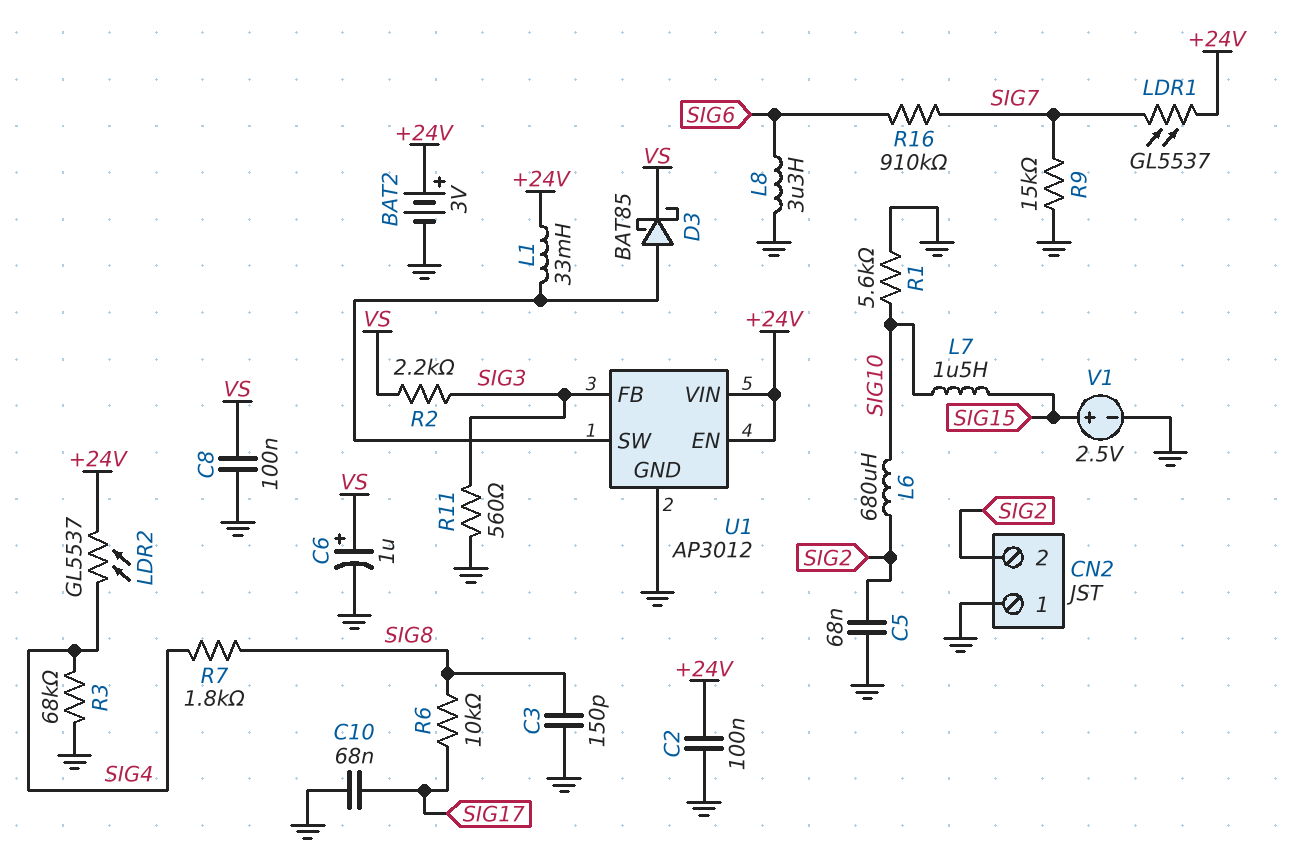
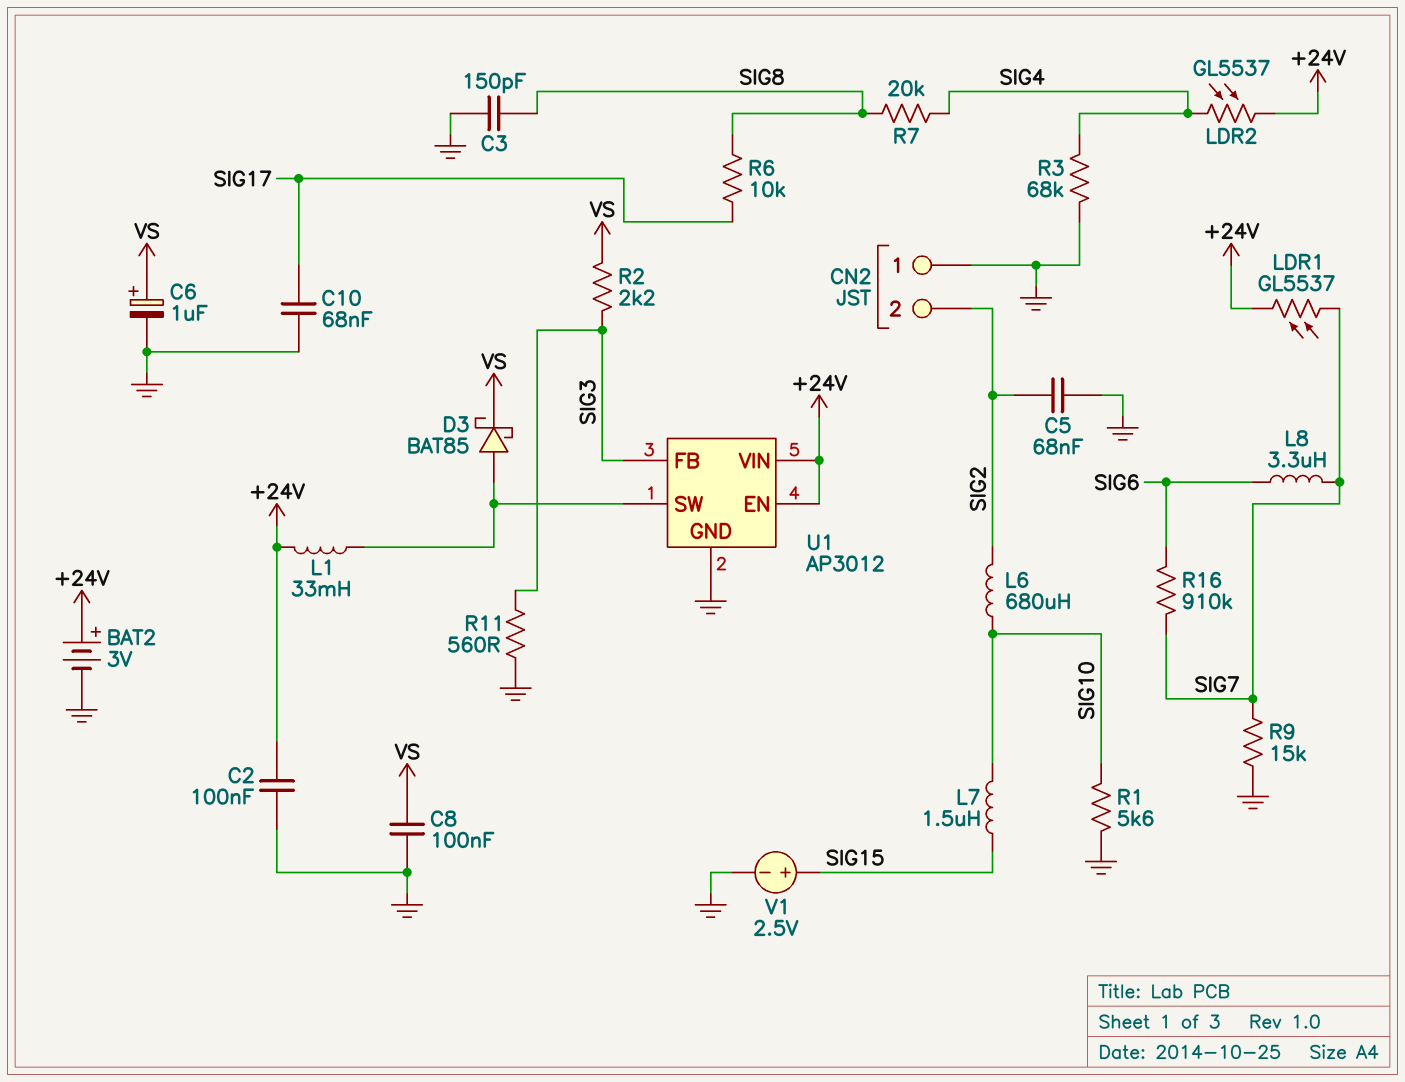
L8: 3.3uH (GND, SIG6) -> 3.3uH (SIG6, SIG7)
R7: 1.8k (SIG4, SIG8) -> 20k (SIG4, SIG8)

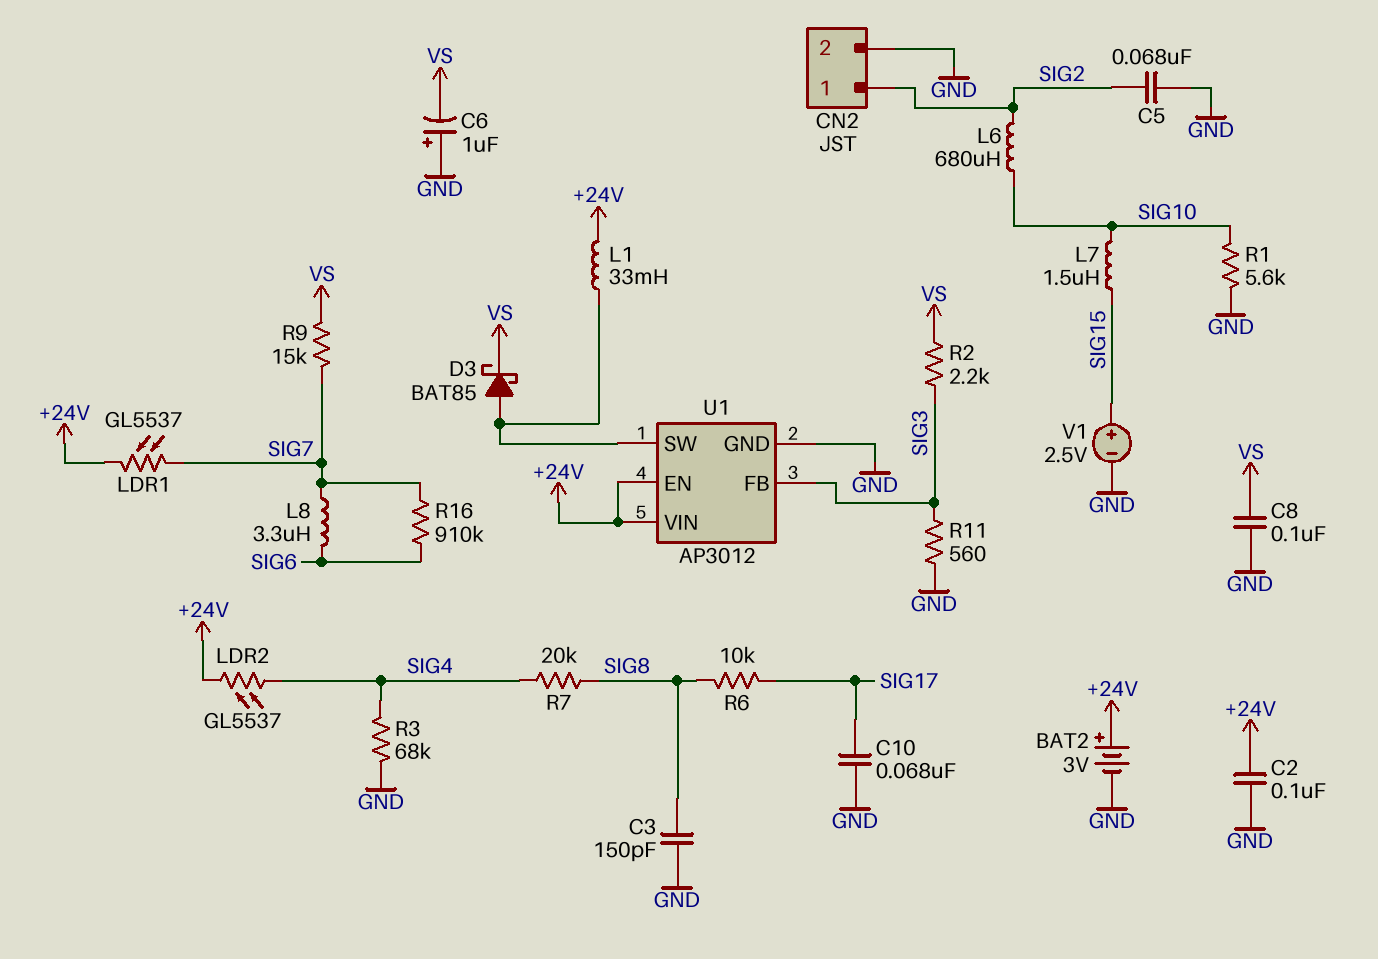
C6: 1uF (plus VS, minus GND) -> 1uF (plus GND, minus VS)
CN2 pin 1: GND -> SIG2
CN2 pin 2: SIG2 -> GND
R9: 15k (GND, SIG7) -> 15k (SIG7, VS)

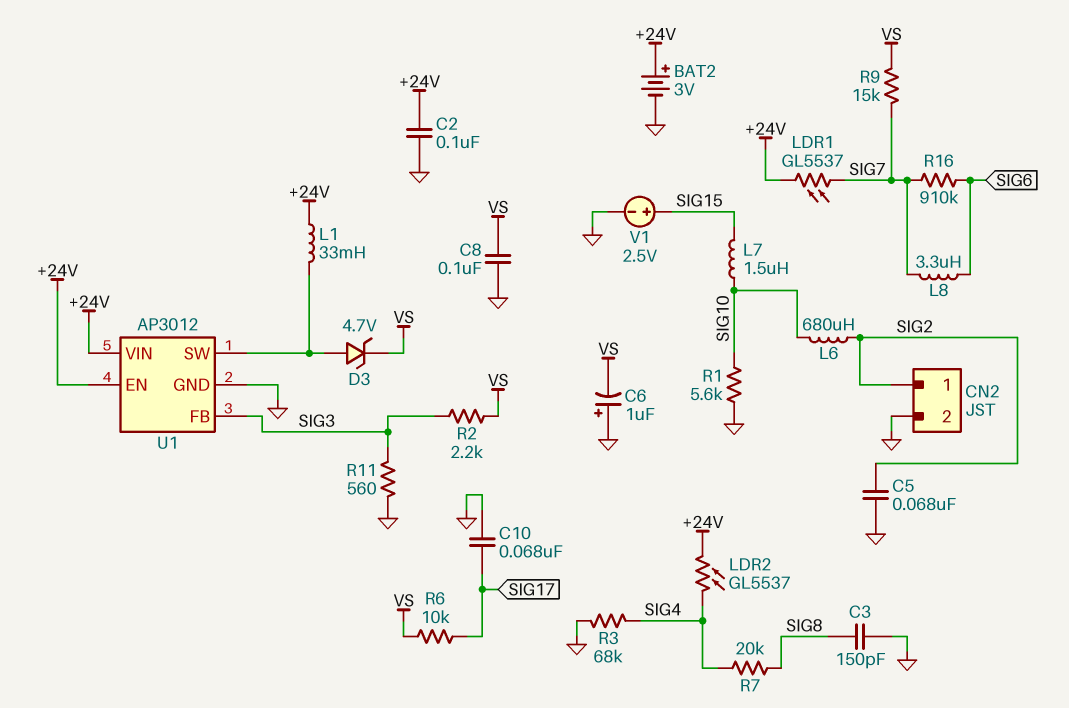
D3: schottky BAT85 (A U1/SW, K VS) -> zener 4.7V (A U1/SW, K VS)
R6: 10k (SIG8, SIG17) -> 10k (SIG17, VS)

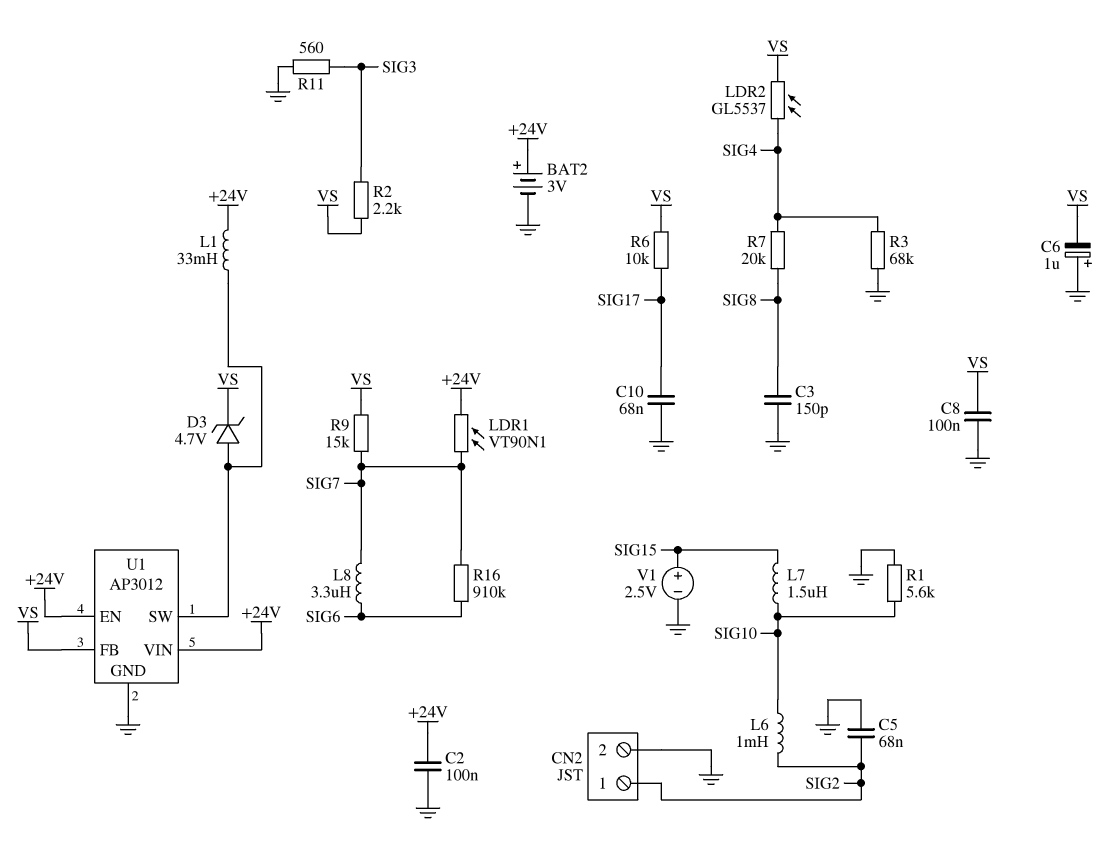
L6: 680uH (SIG2, SIG10) -> 1mH (SIG2, SIG10)
LDR1: GL5537 (+24V, SIG7) -> VT90N1 (+24V, SIG7)
LDR2: GL5537 (+24V, SIG4) -> GL5537 (SIG4, VS)
U1 pin FB: SIG3 -> VS

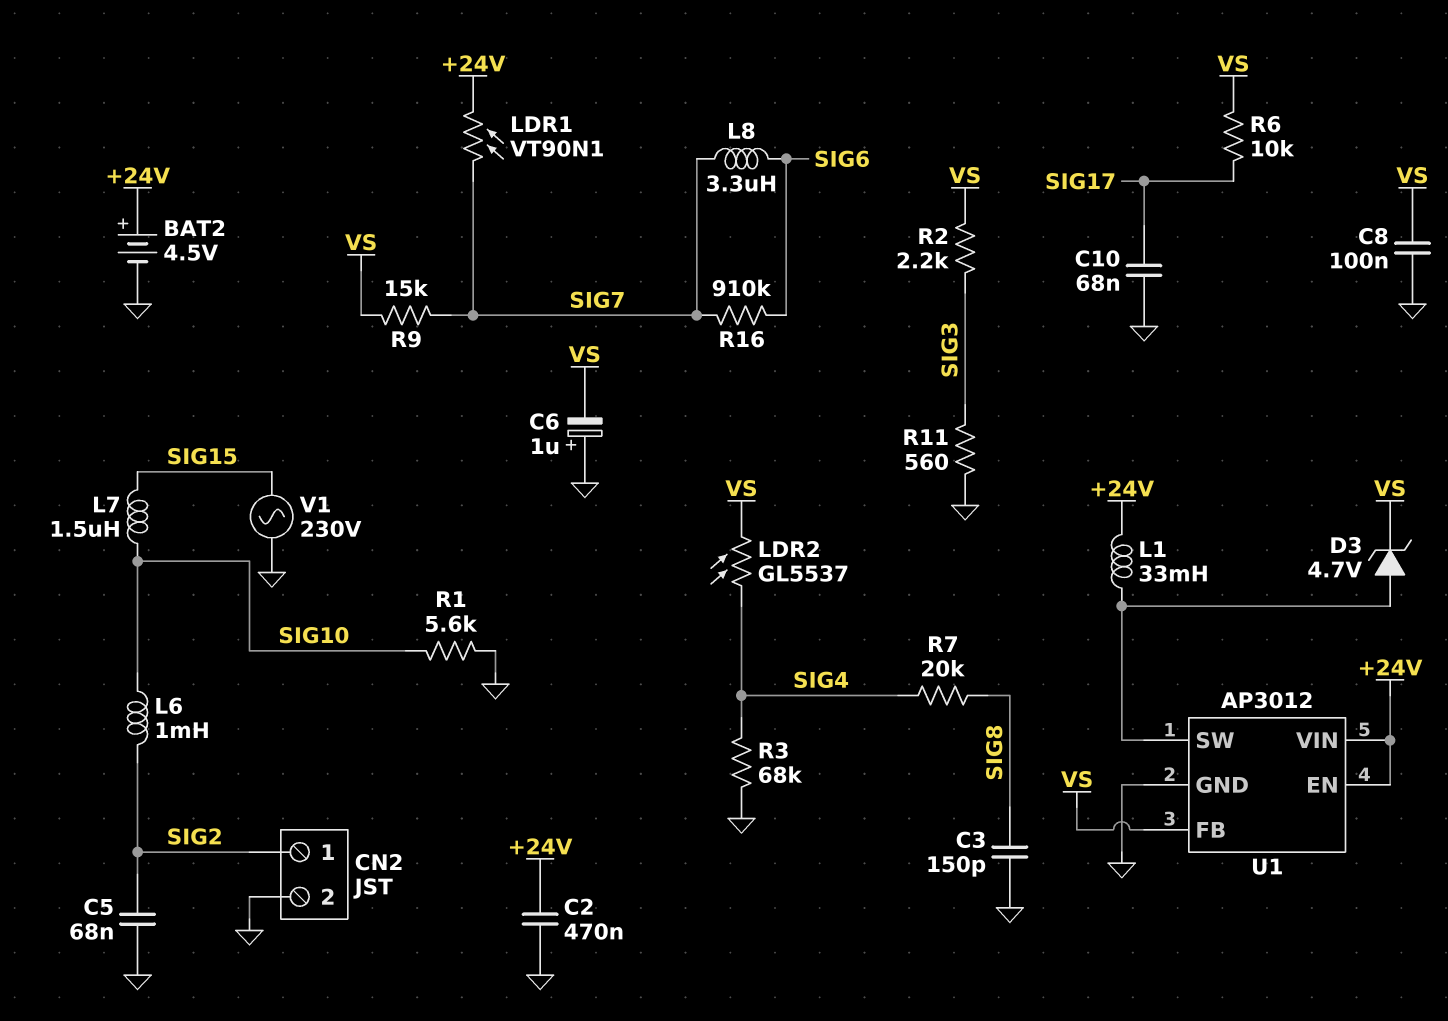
BAT2: 3V (plus +24V, minus GND) -> 4.5V (plus +24V, minus GND)
C2: 100nF (+24V, GND) -> 470nF (+24V, GND)
V1: 2.5V (plus SIG15, minus GND) -> AC 230V (GND, SIG15)

